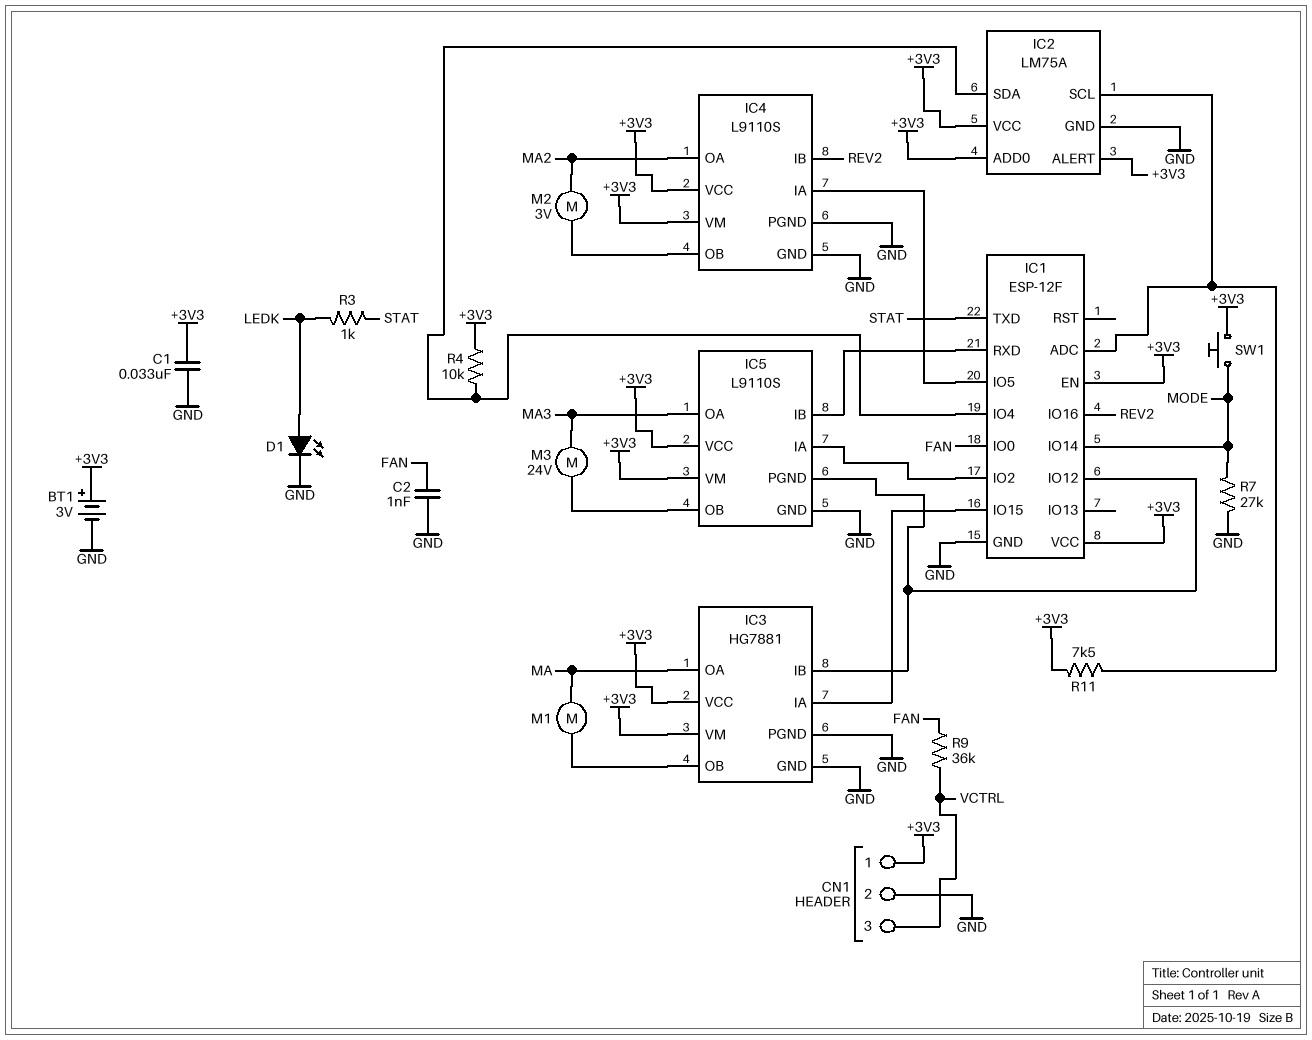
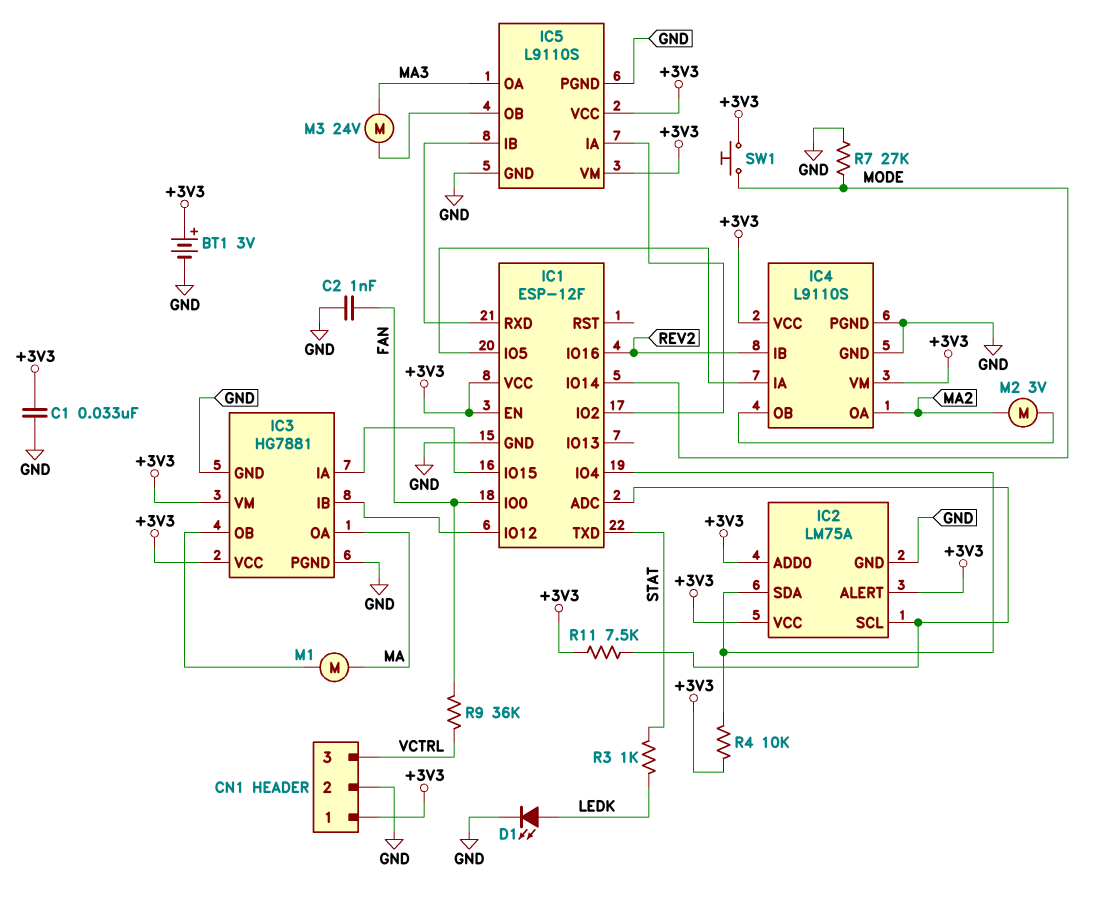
IC5 pin PGND: IC1/IO12 -> GND

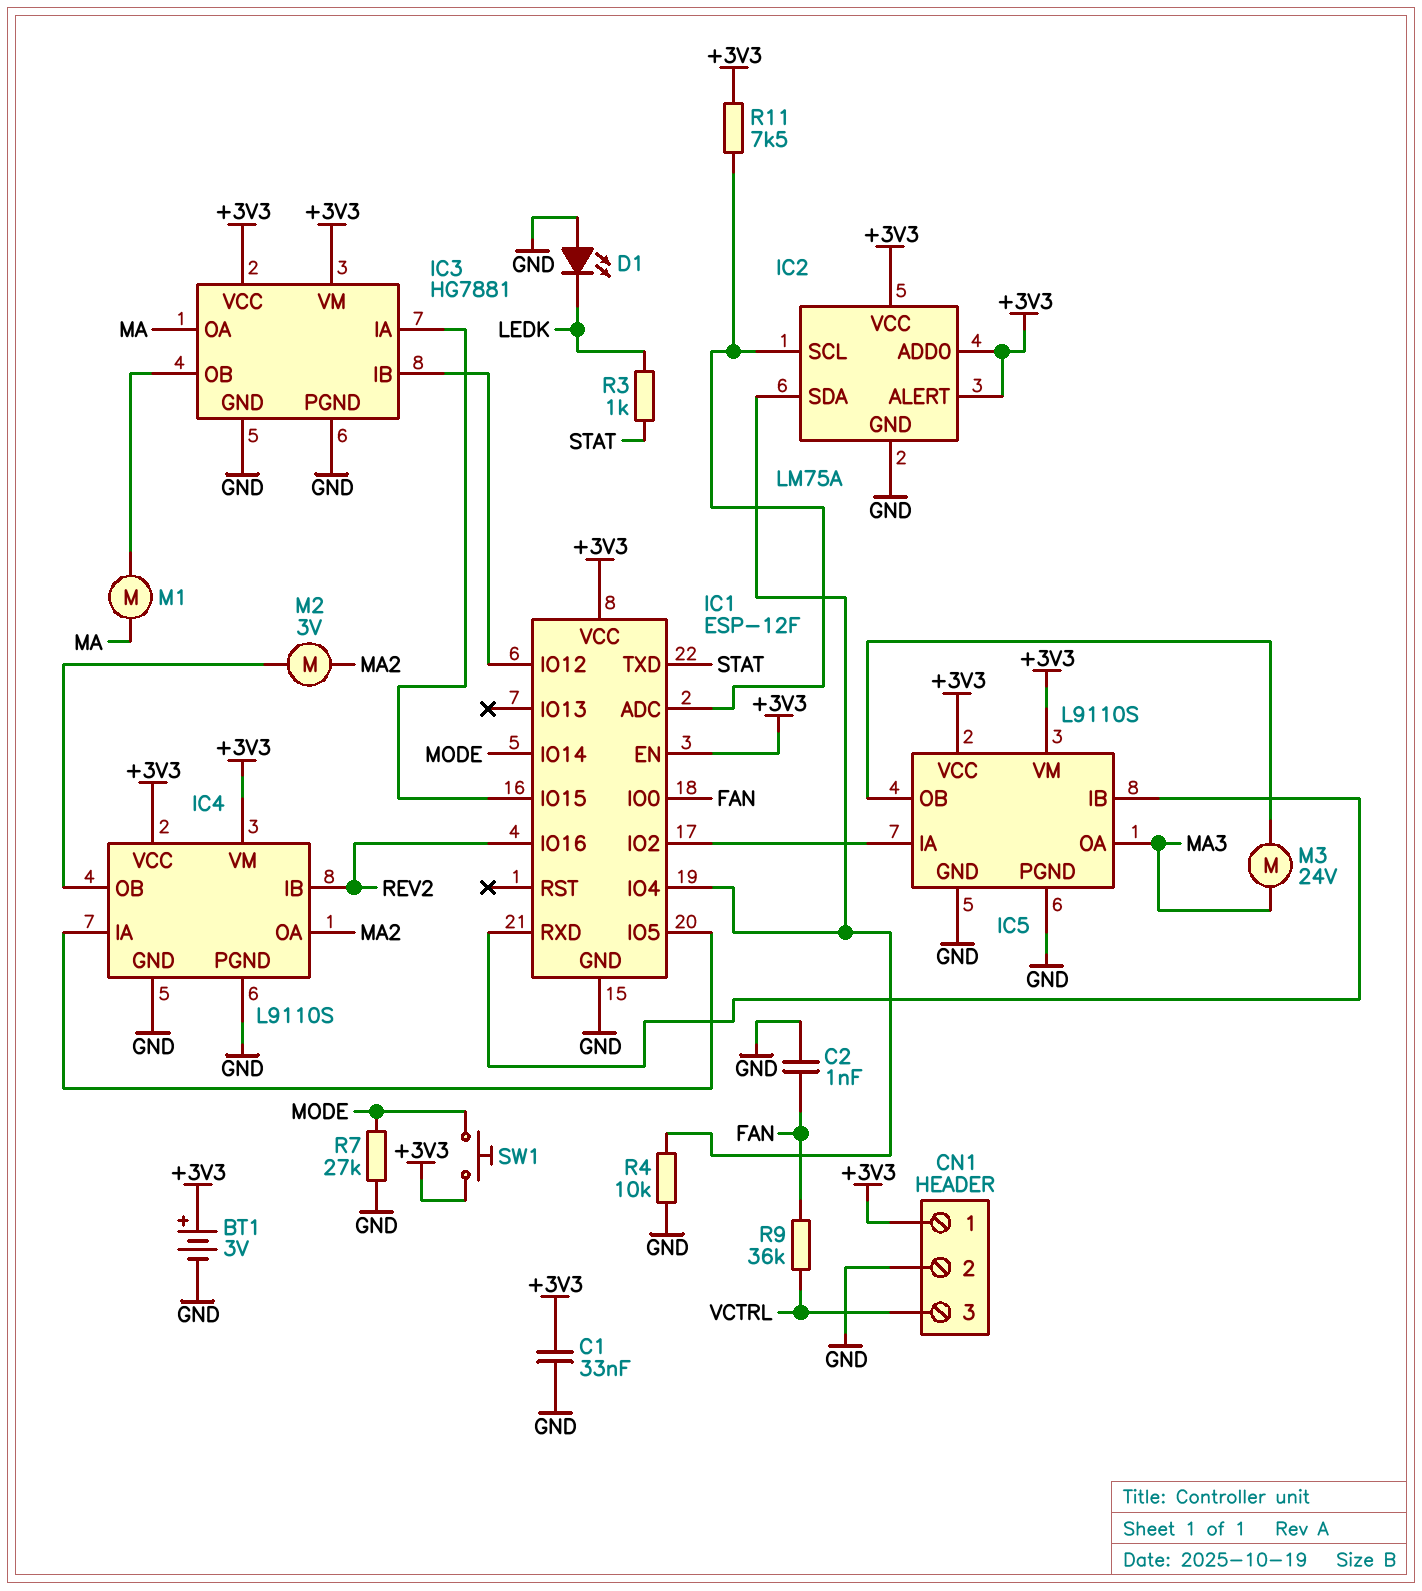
D1: LED (A LEDK, K GND) -> LED (A GND, K LEDK)
R4: 10k (+3V3, IC1/IO4) -> 10k (GND, IC1/IO4)

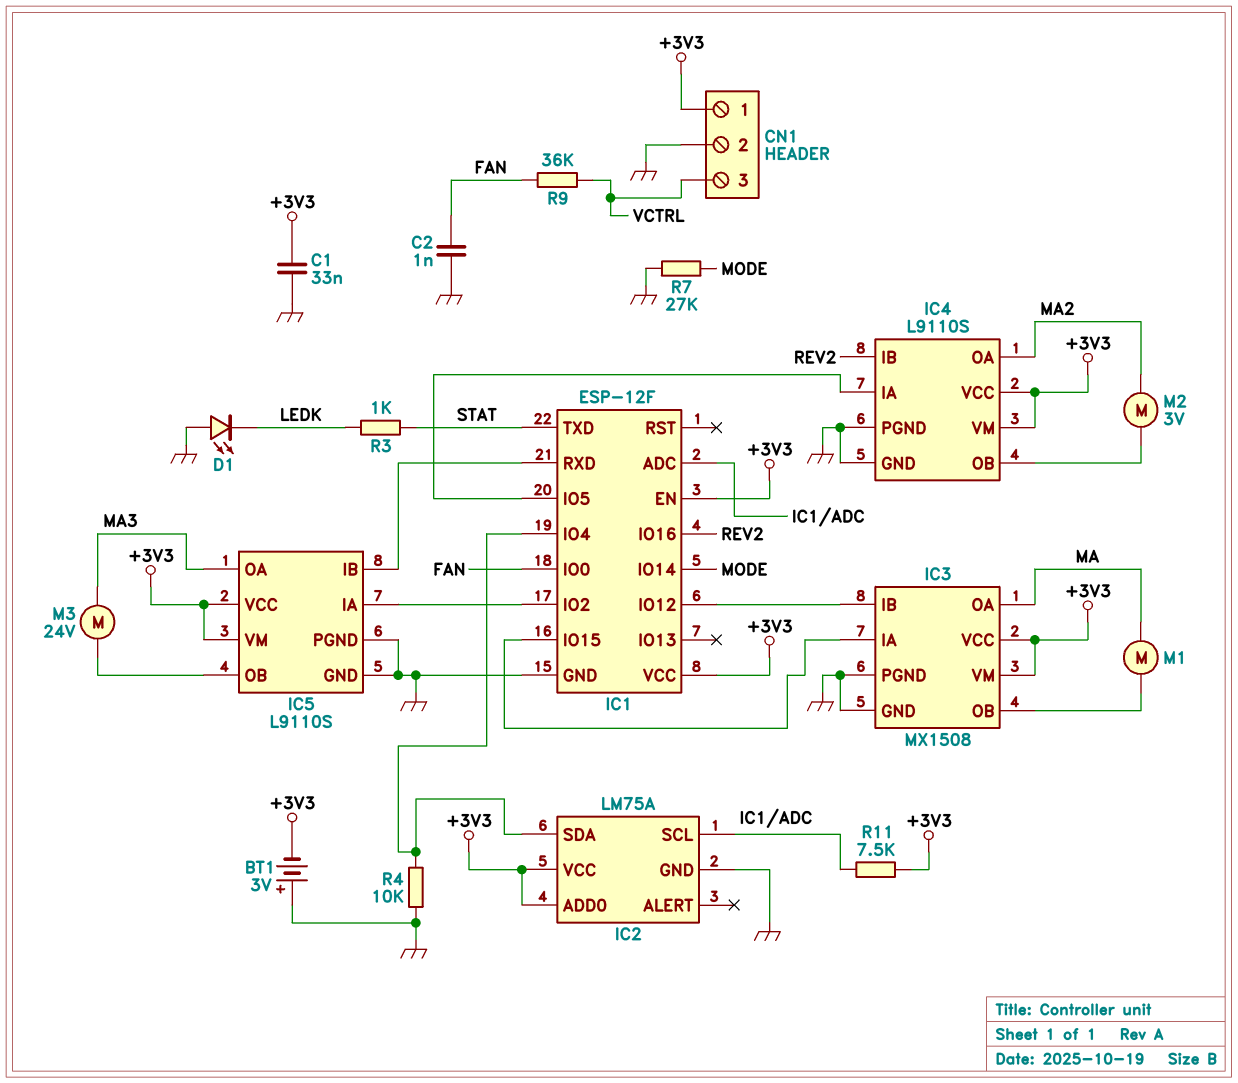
BT1: 3V (plus +3V3, minus GND) -> 3V (plus GND, minus +3V3)
IC2 pin ALERT: +3V3 -> none
IC3: HG7881 -> MX1508
SW1: button (+3V3, MODE) -> none

